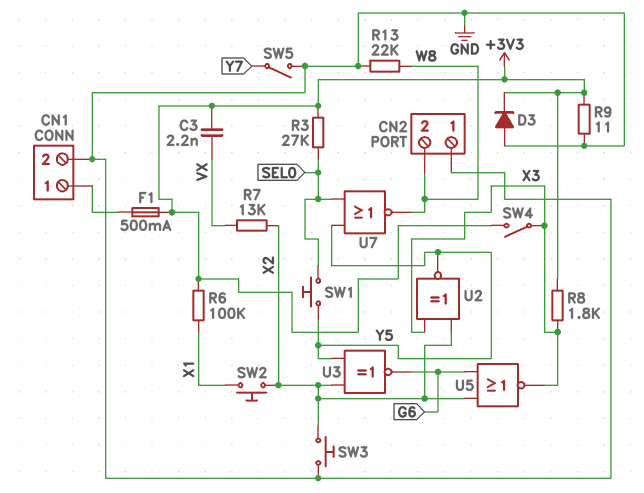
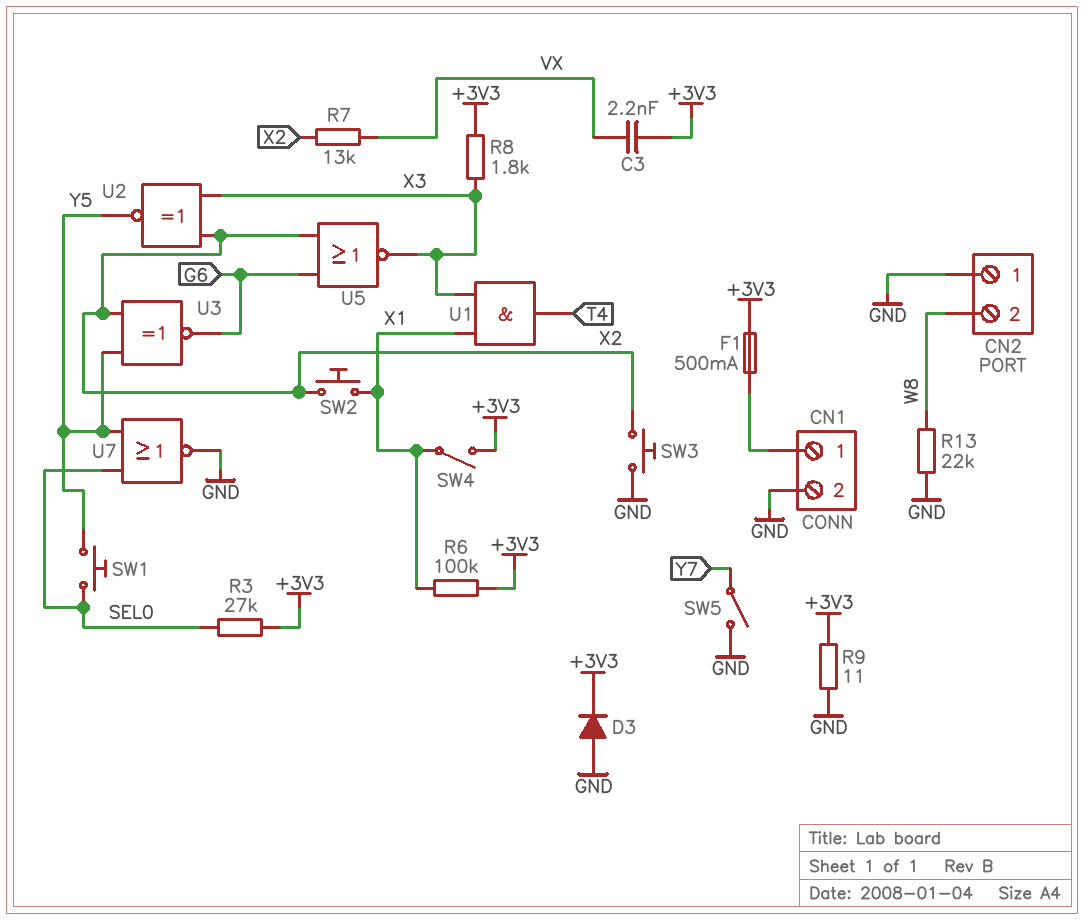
SW4: switch (+3V3, X3) -> switch (+3V3, X1)
U1: none -> AND (in X1, in X3, out T4)
U7: NOR (in SEL0, in Y5, out W8) -> NOR (in SEL0, in Y5, out GND)

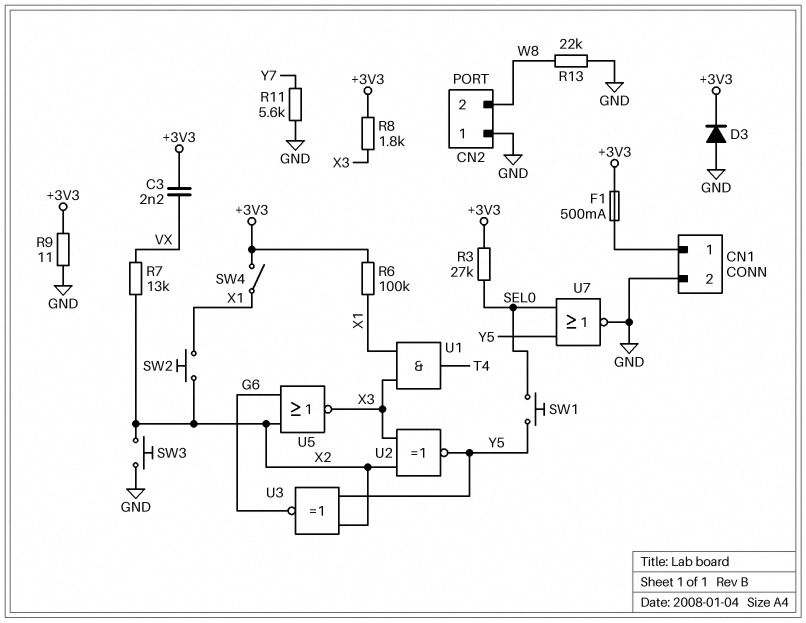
R11: none -> 5.6k (GND, Y7)
SW5: switch (GND, Y7) -> none

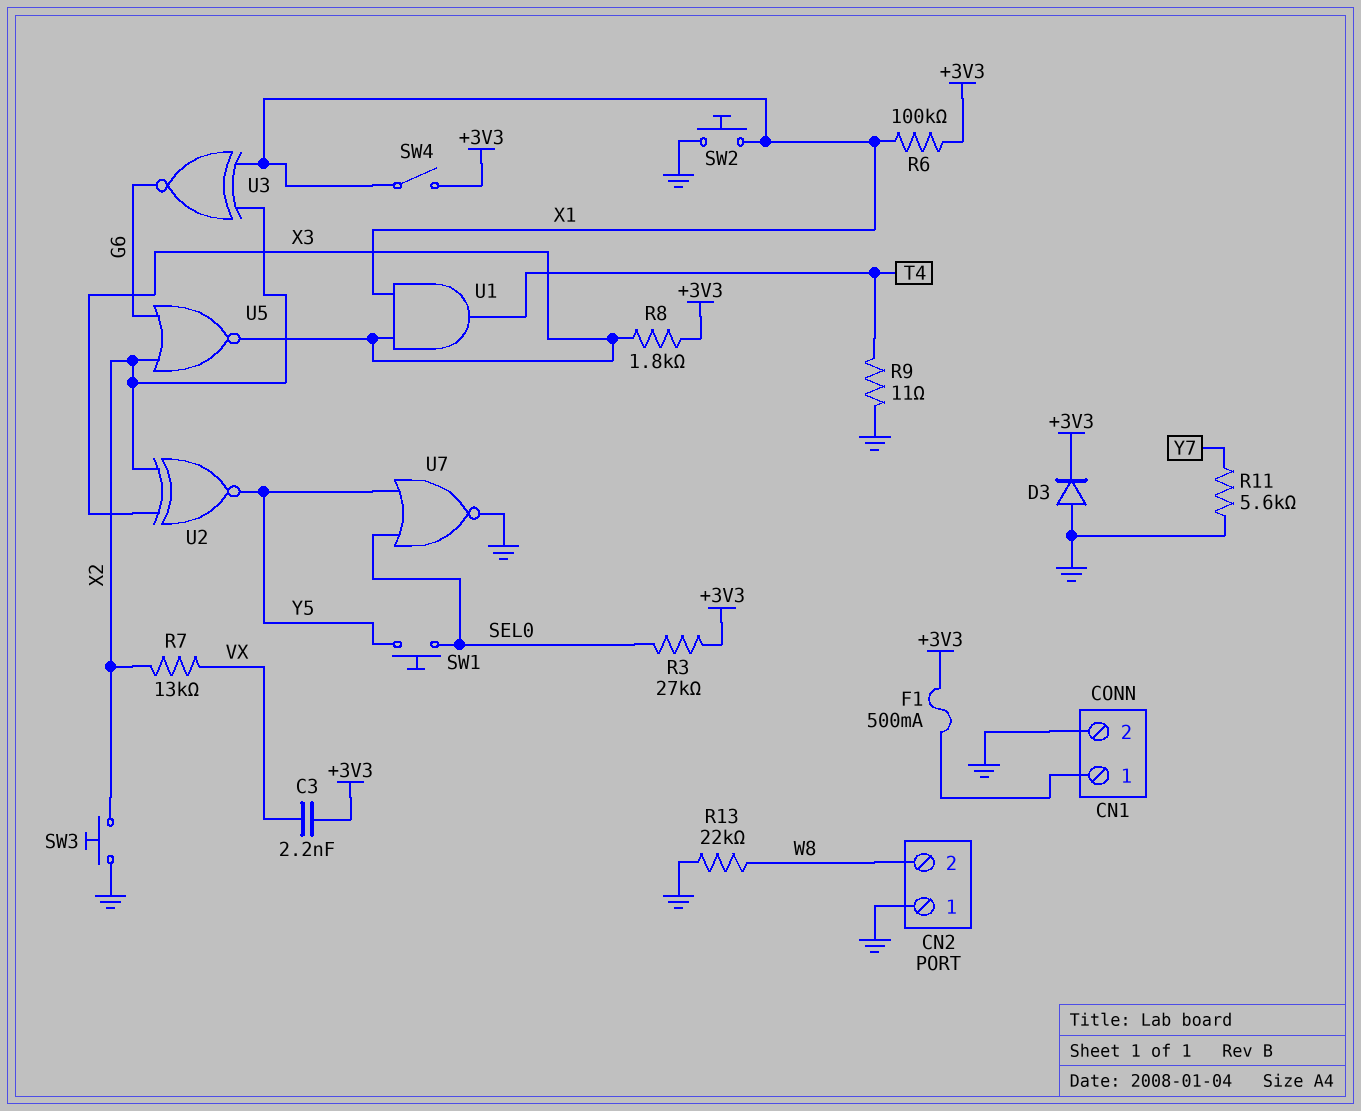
R9: 11 (+3V3, GND) -> 11 (GND, T4)
SW2: button (X1, X2) -> button (GND, X1)
U3: XNOR (in X2, in Y5, out G6) -> XNOR (in X1, in X2, out G6)

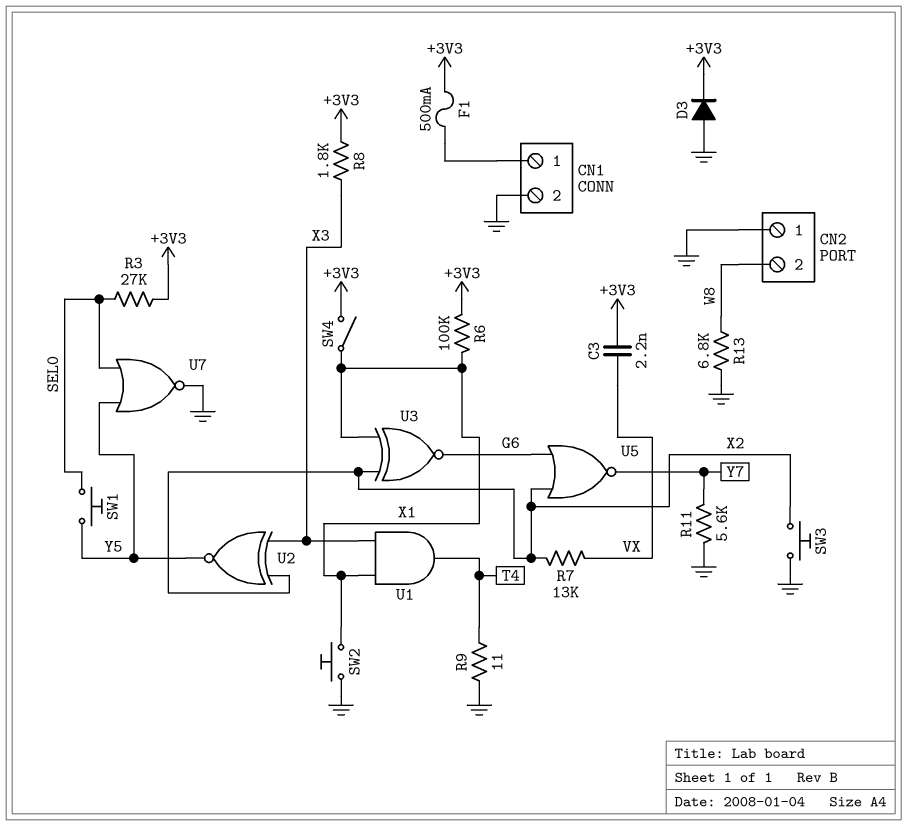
R13: 22k (GND, W8) -> 6.8k (GND, W8)
U5: NOR (in G6, in X2, out X3) -> NOR (in G6, in X2, out Y7)

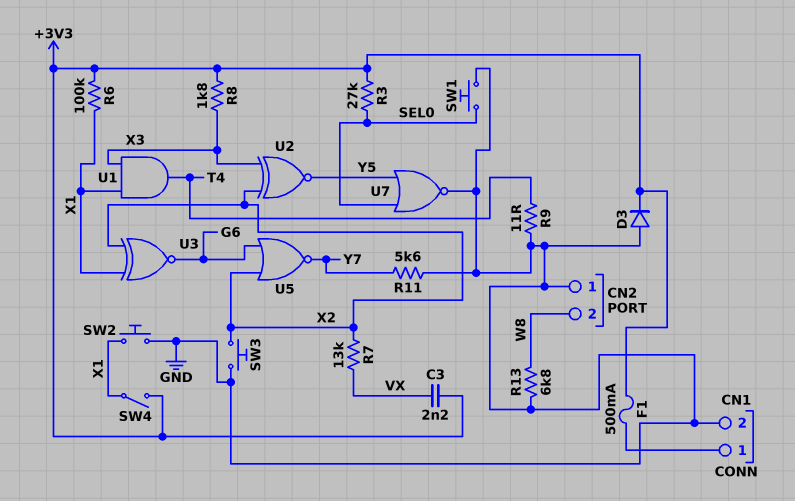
SW1: button (SEL0, Y5) -> button (GND, SEL0)

